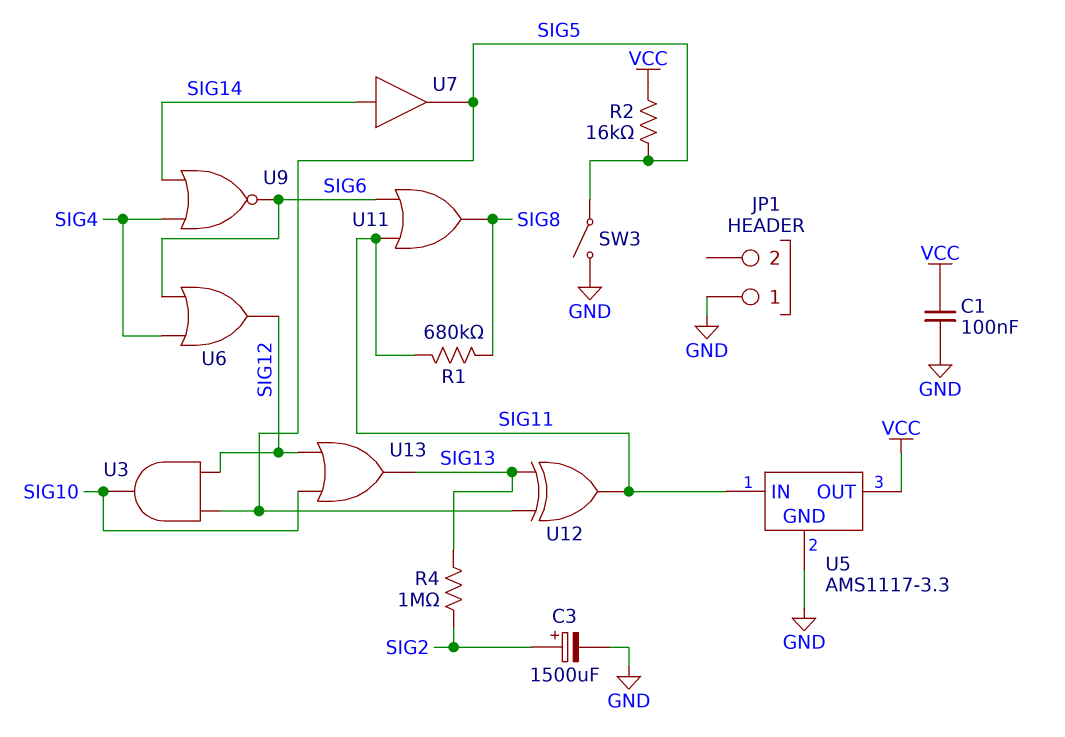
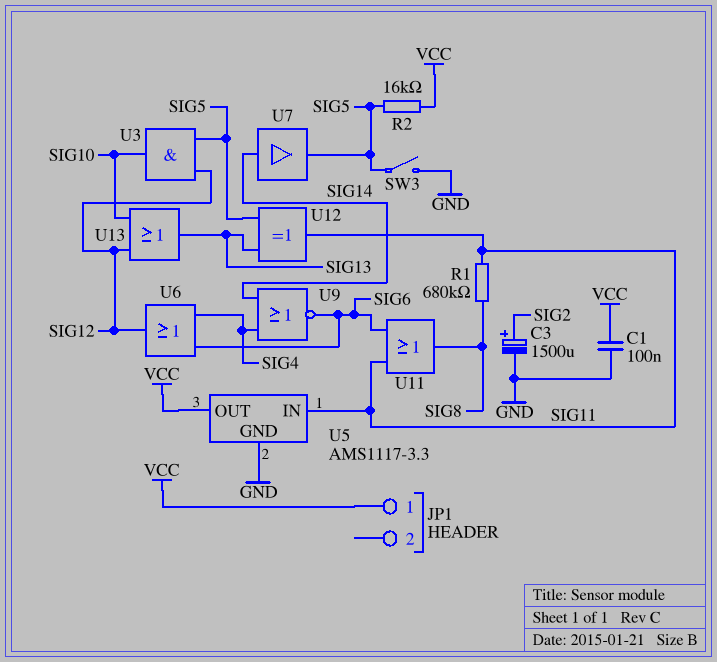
JP1 pin 1: GND -> VCC
R4: 1M (SIG2, SIG13) -> none

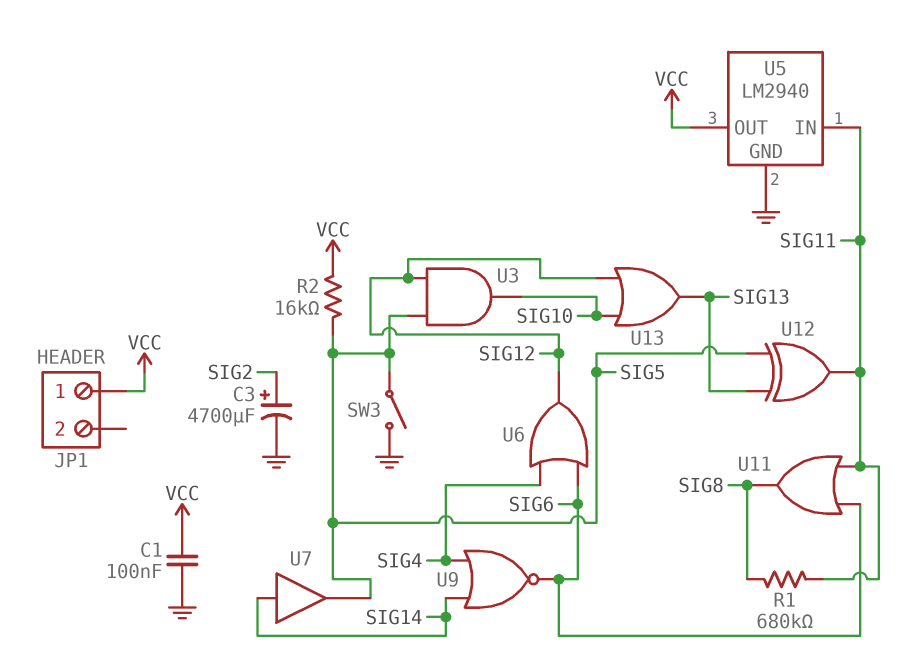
C3: 1500uF (plus SIG2, minus GND) -> 4700uF (plus SIG2, minus GND)
U5: AMS1117-3.3 -> LM2940

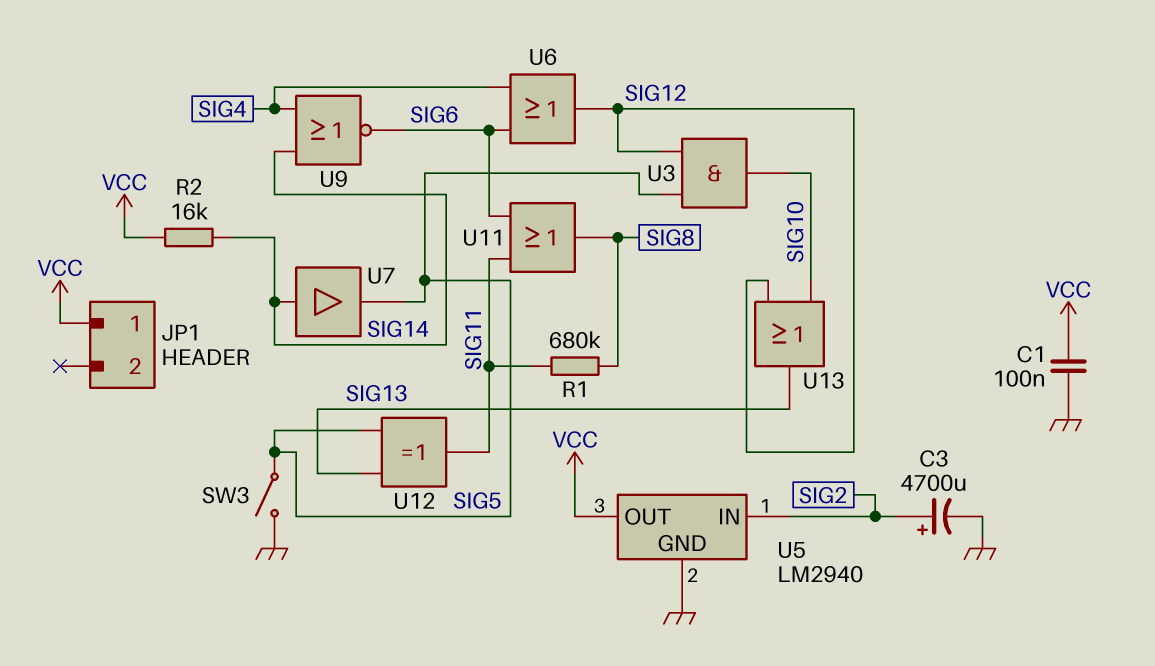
R2: 16k (SIG5, VCC) -> 16k (SIG14, VCC)
U5 pin IN: SIG11 -> SIG2

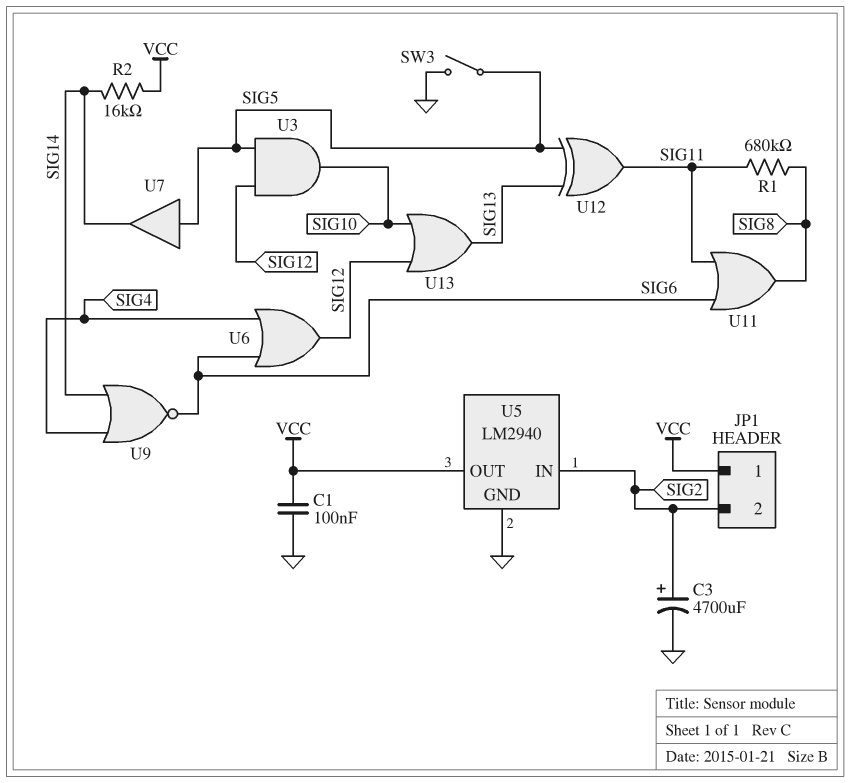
JP1 pin 2: none -> SIG2
U7: buffer (in SIG14, out SIG5) -> buffer (in SIG5, out SIG14)

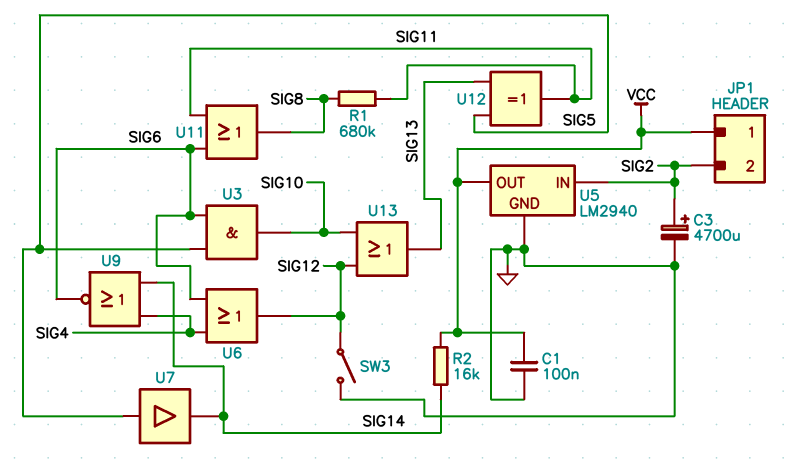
SW3: switch (GND, SIG5) -> switch (GND, SIG12)
U3: AND (in SIG5, in SIG12, out SIG10) -> AND (in SIG5, in SIG6, out SIG10)

